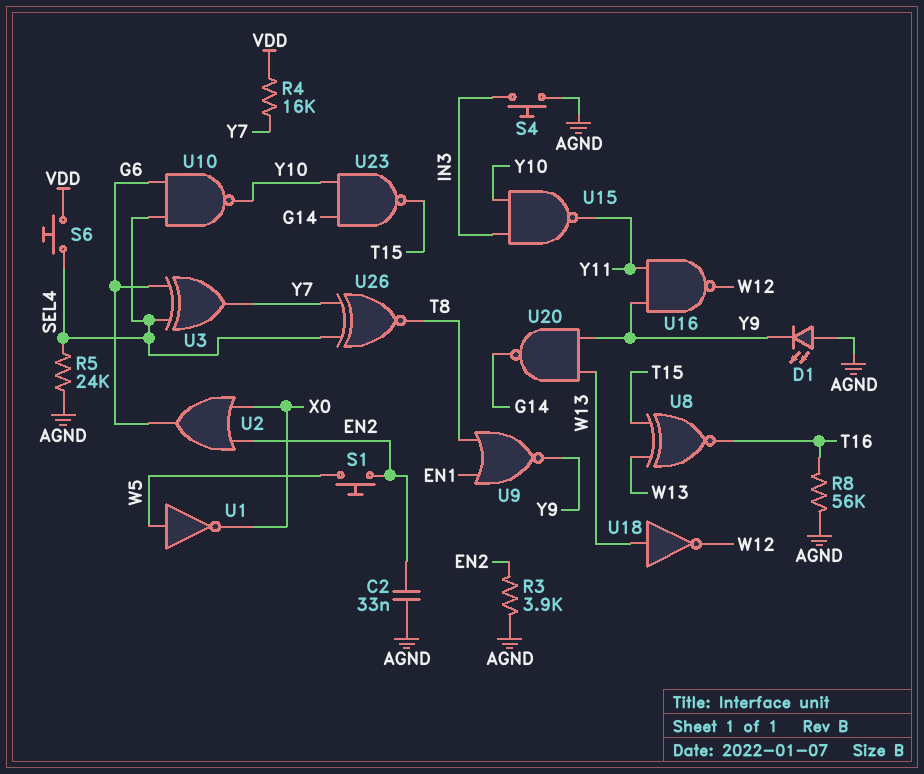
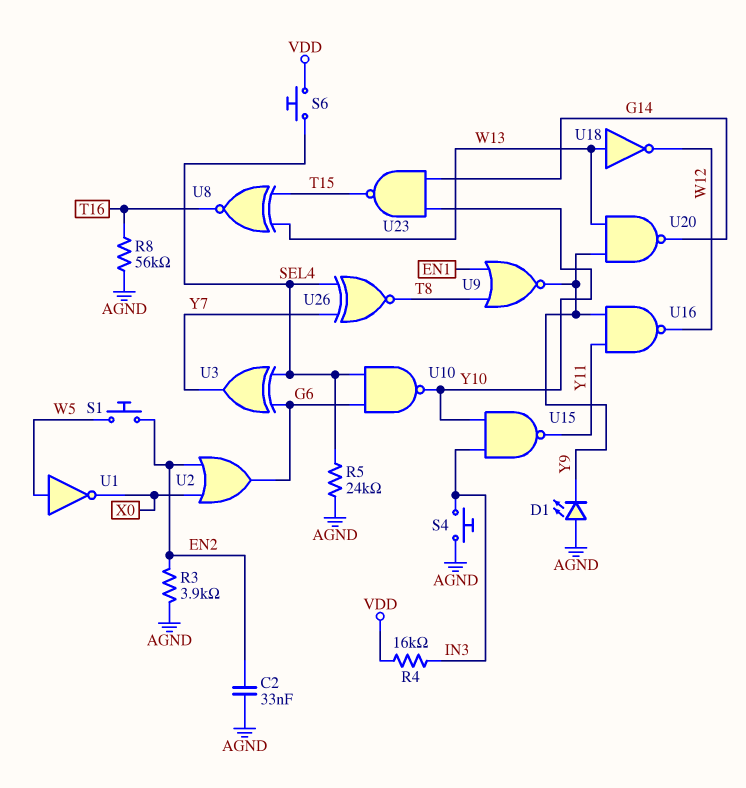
R4: 16k (VDD, Y7) -> 16k (IN3, VDD)

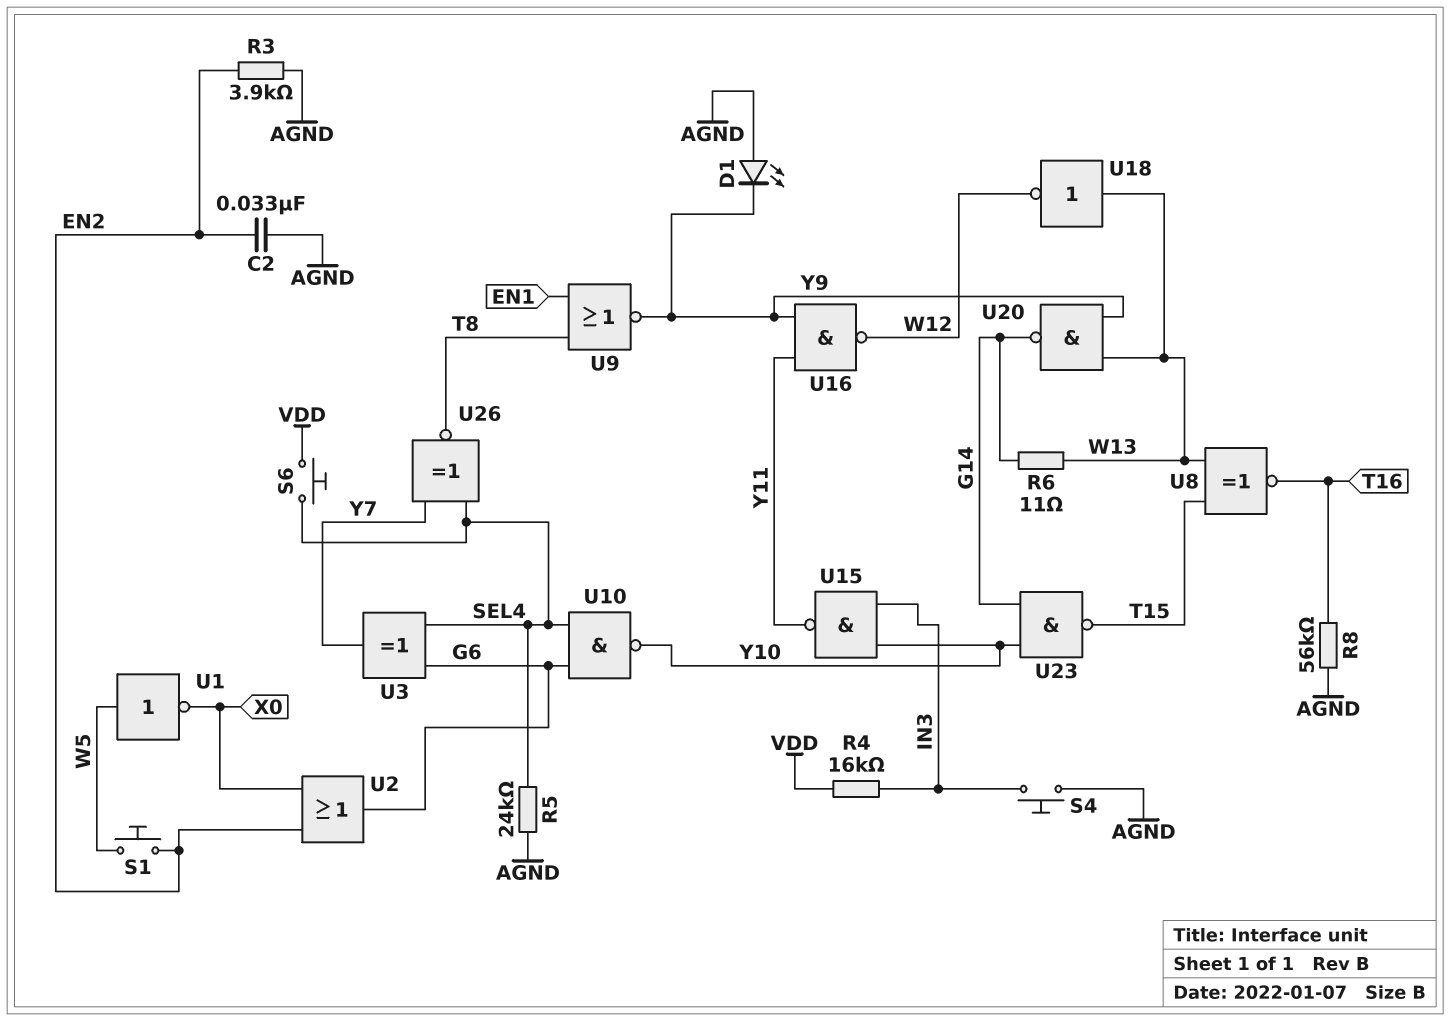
R6: none -> 11 (G14, W13)

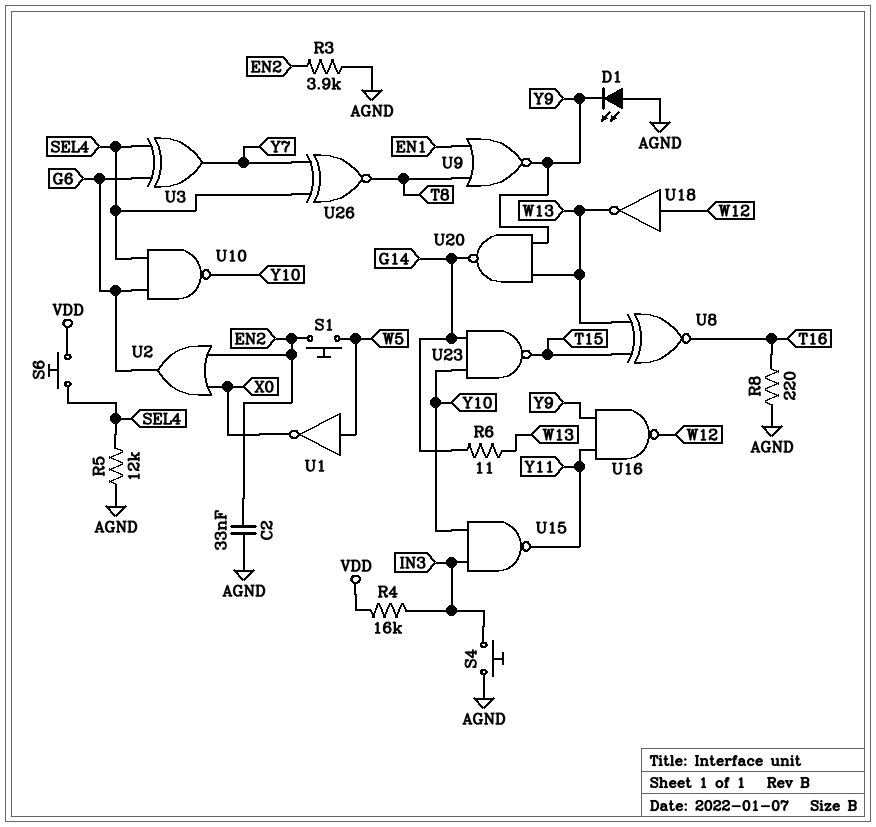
R5: 24k (AGND, SEL4) -> 12k (AGND, SEL4)
R8: 56k (AGND, T16) -> 220 (AGND, T16)
U18: NOT (in W13, out W12) -> NOT (in W12, out W13)

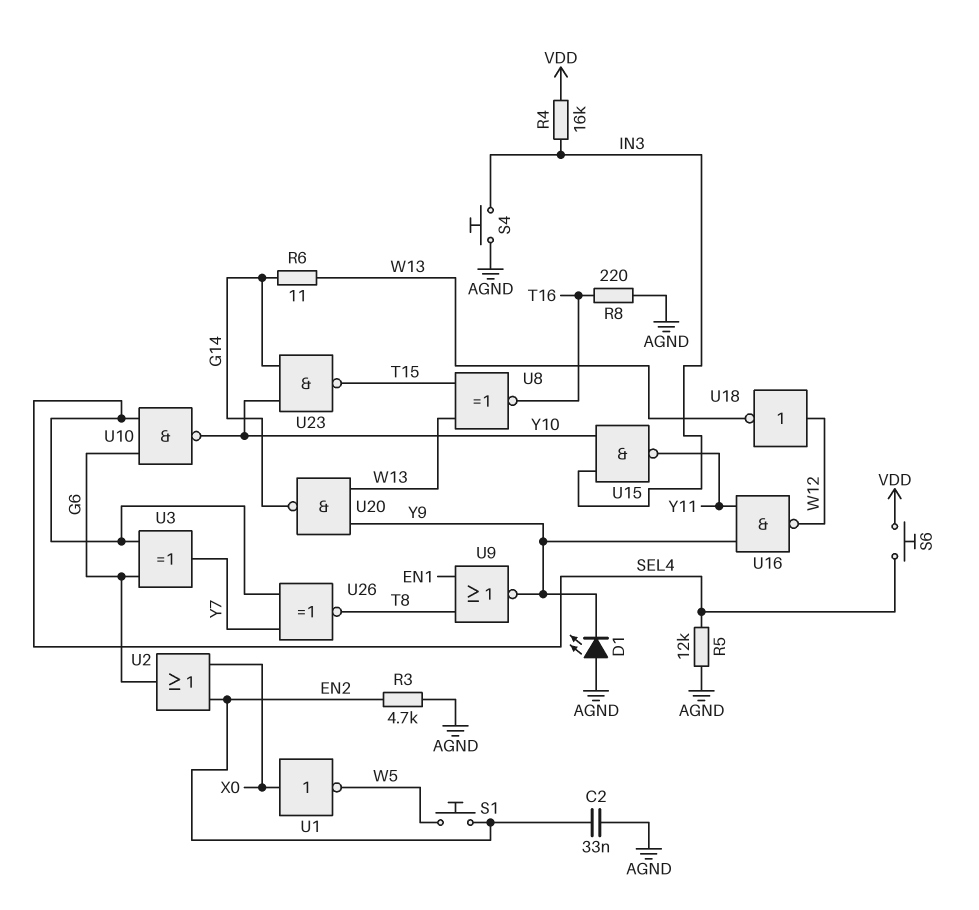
R3: 3.9k (AGND, EN2) -> 4.7k (AGND, EN2)
U1: NOT (in W5, out X0) -> NOT (in X0, out W5)

